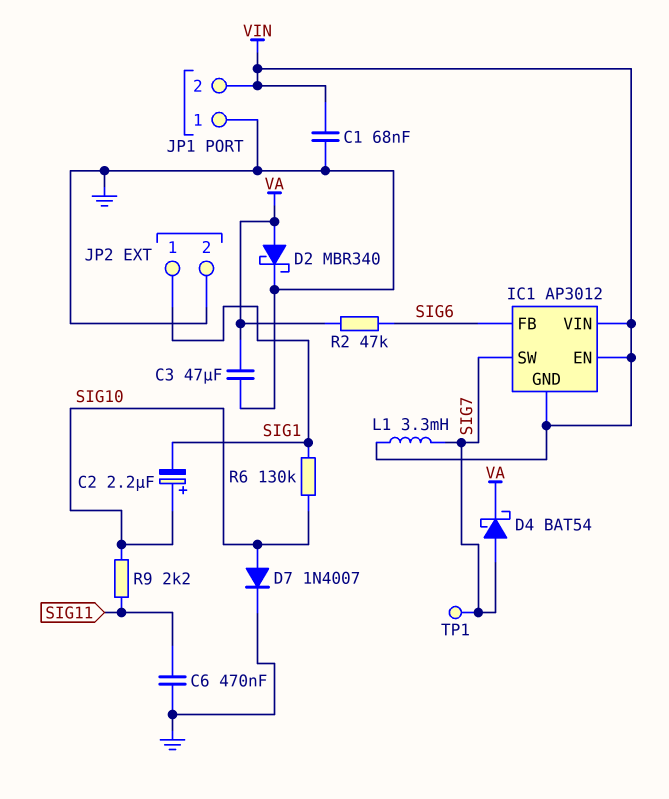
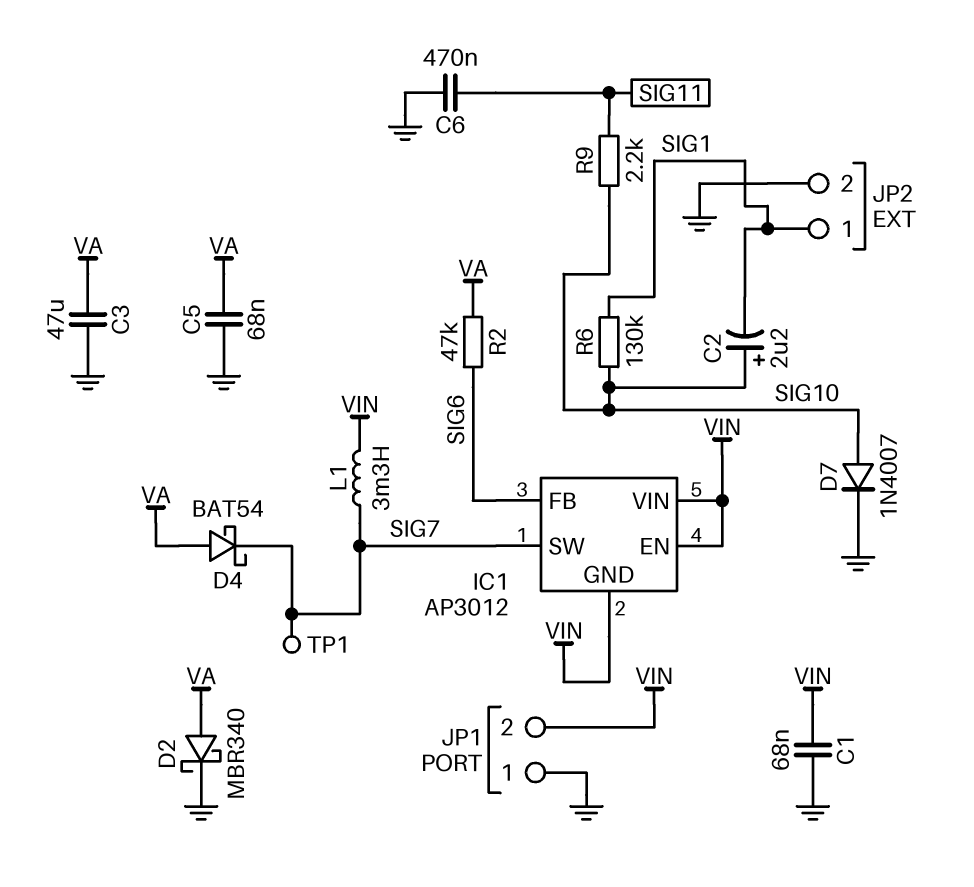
C5: none -> 68nF (GND, VA)
D4: schottky BAT54 (A SIG7, K VA) -> schottky BAT54 (A VA, K SIG7)

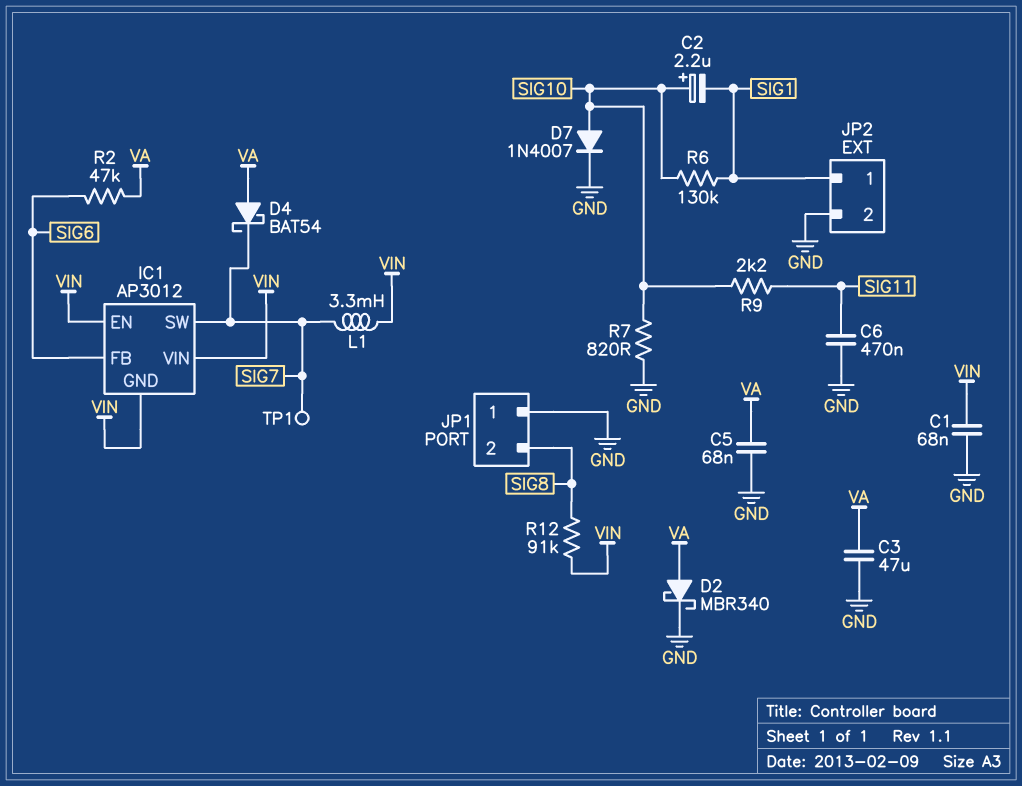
JP1 pin 2: VIN -> SIG8
R7: none -> 820 (GND, SIG10)
R12: none -> 91k (SIG8, VIN)

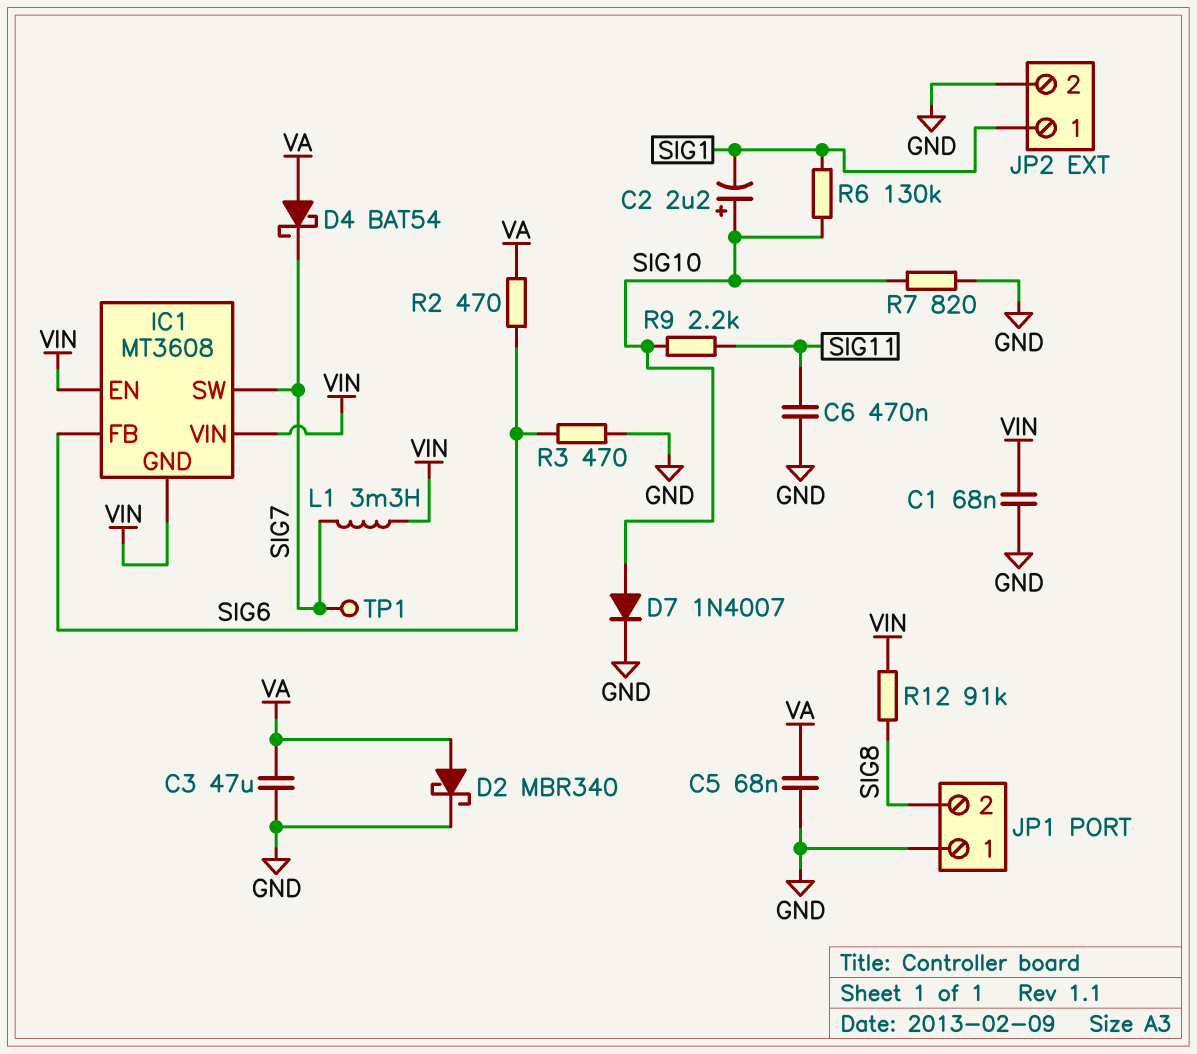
IC1: AP3012 -> MT3608
R2: 47k (SIG6, VA) -> 470 (SIG6, VA)
R3: none -> 470 (GND, SIG6)

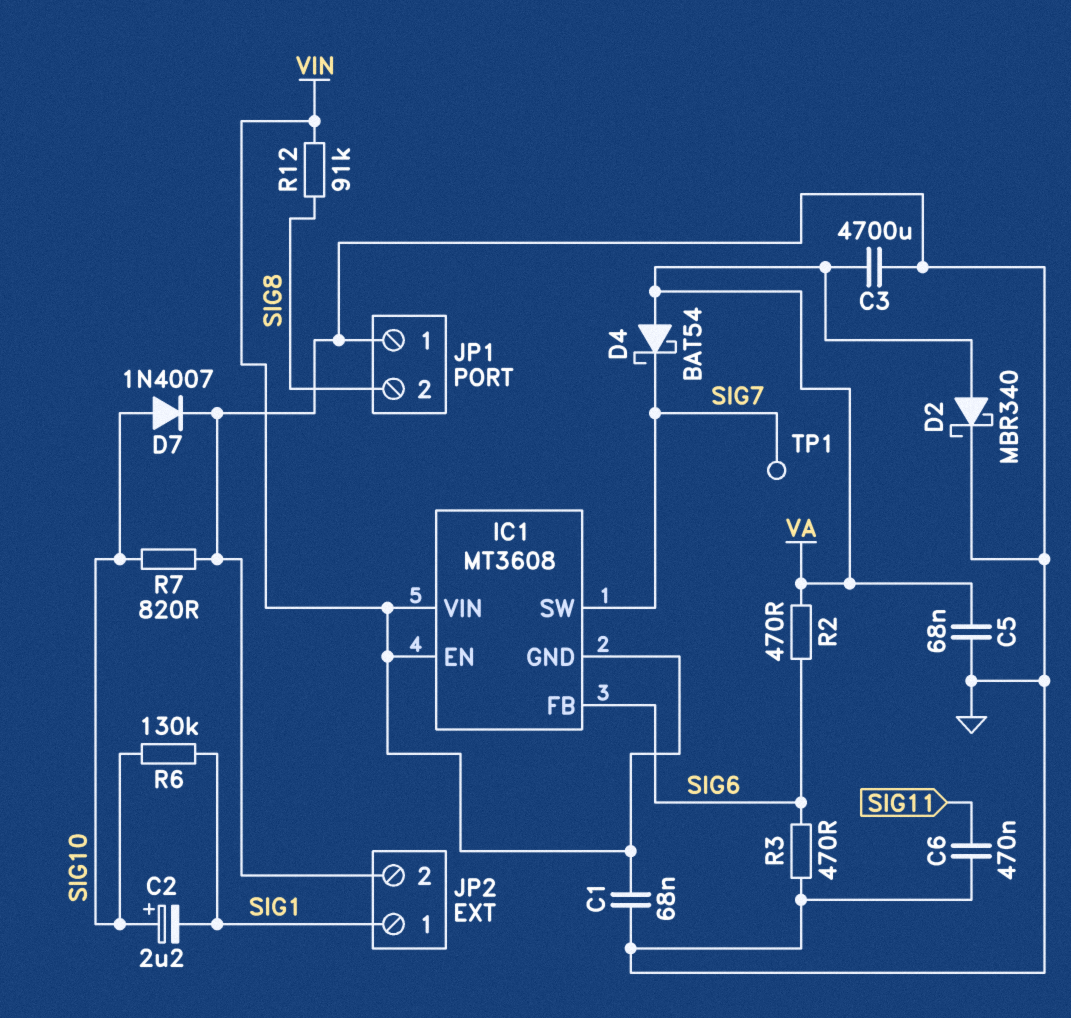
C3: 47uF (GND, VA) -> 4700uF (GND, VA)
L1: 3.3mH (SIG7, VIN) -> none
R9: 2.2k (SIG10, SIG11) -> none

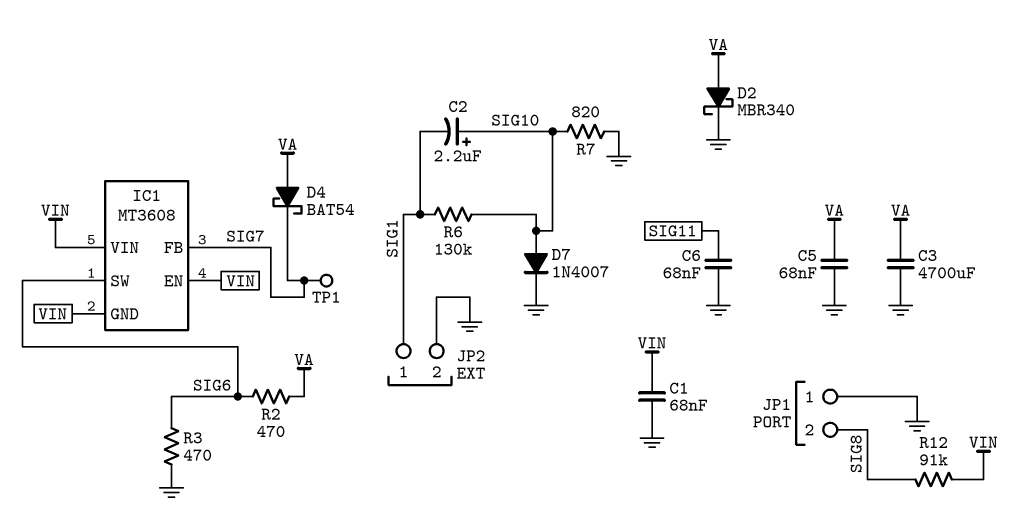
C6: 470nF (GND, SIG11) -> 68nF (GND, SIG11)
IC1 pin FB: SIG6 -> SIG7
IC1 pin SW: SIG7 -> SIG6

